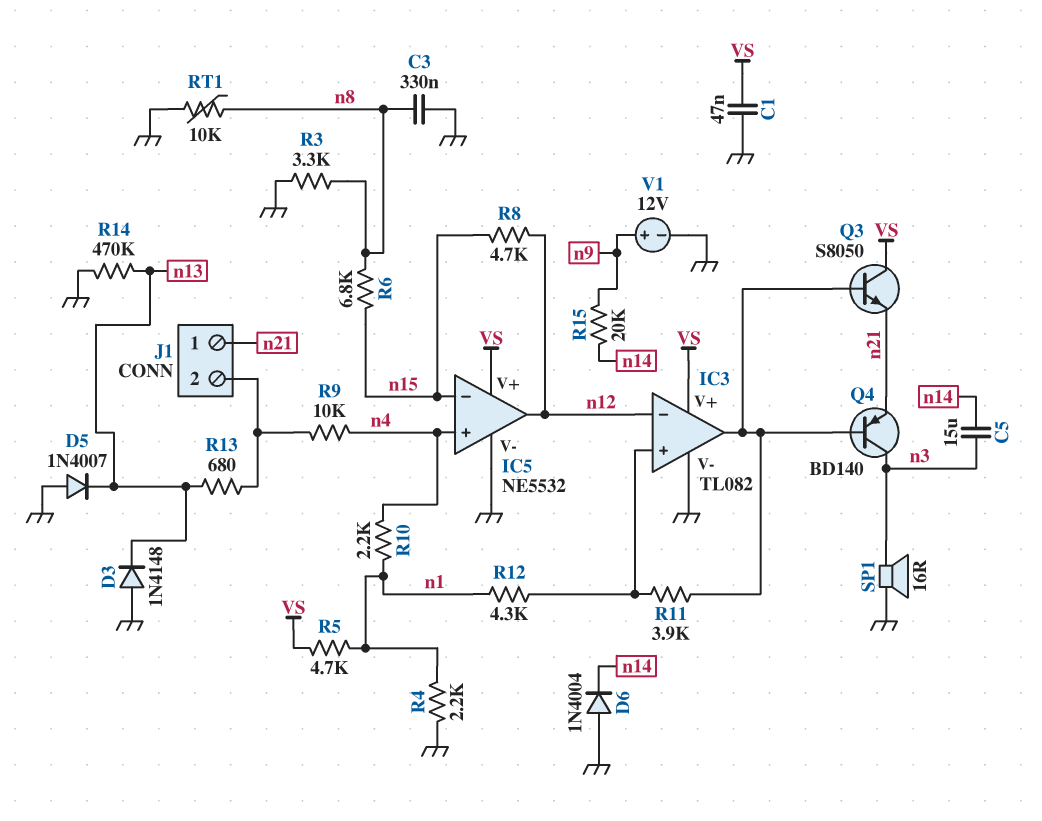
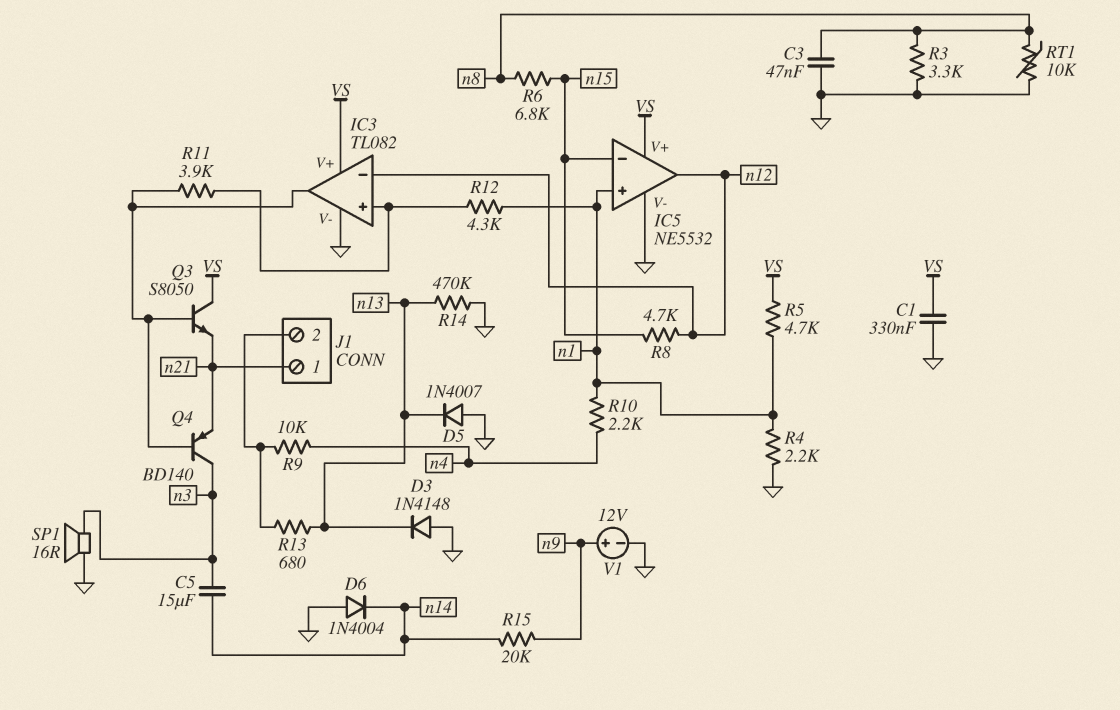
C1: 47nF (GND, VS) -> 330nF (GND, VS)
C3: 330nF (GND, n8) -> 47nF (GND, n8)
IC5 pin in+: n4 -> n1

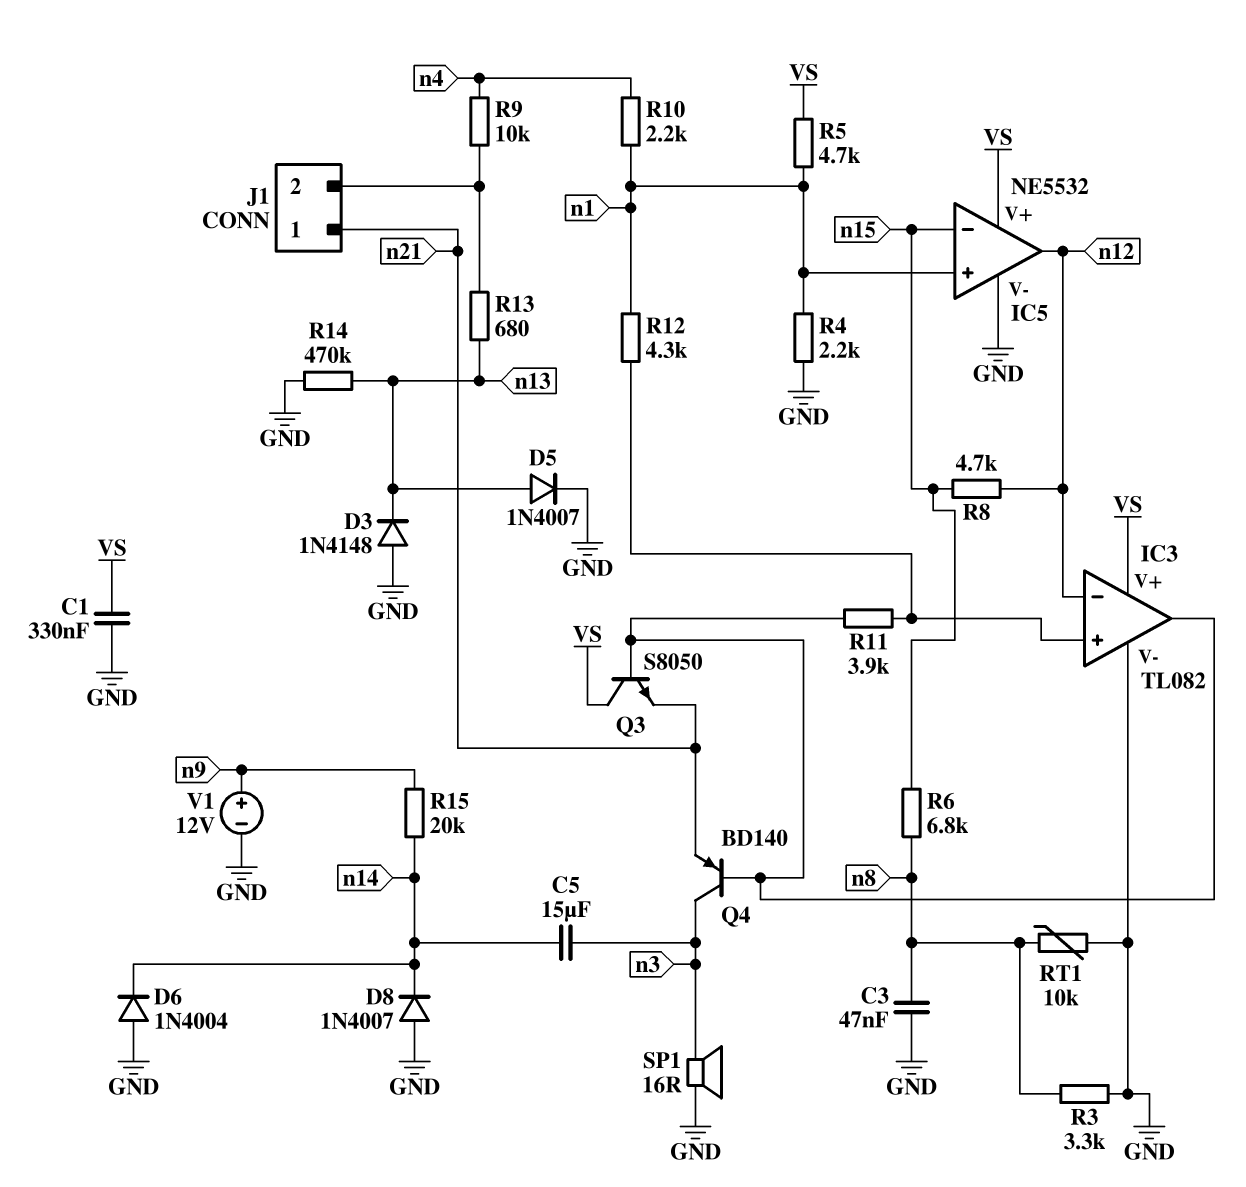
D5: diode 1N4007 (A GND, K n13) -> diode 1N4007 (A n13, K GND)
D8: none -> diode 1N4007 (A GND, K n14)

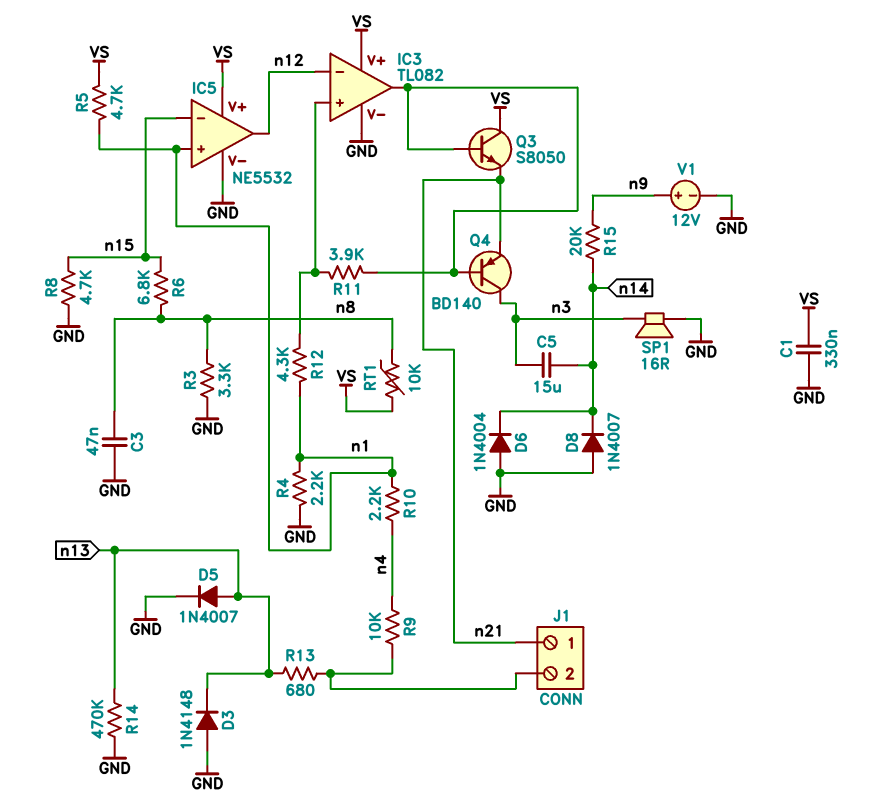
R8: 4.7k (n12, n15) -> 4.7k (GND, n15)
RT1: 10k (GND, n8) -> 10k (VS, n8)

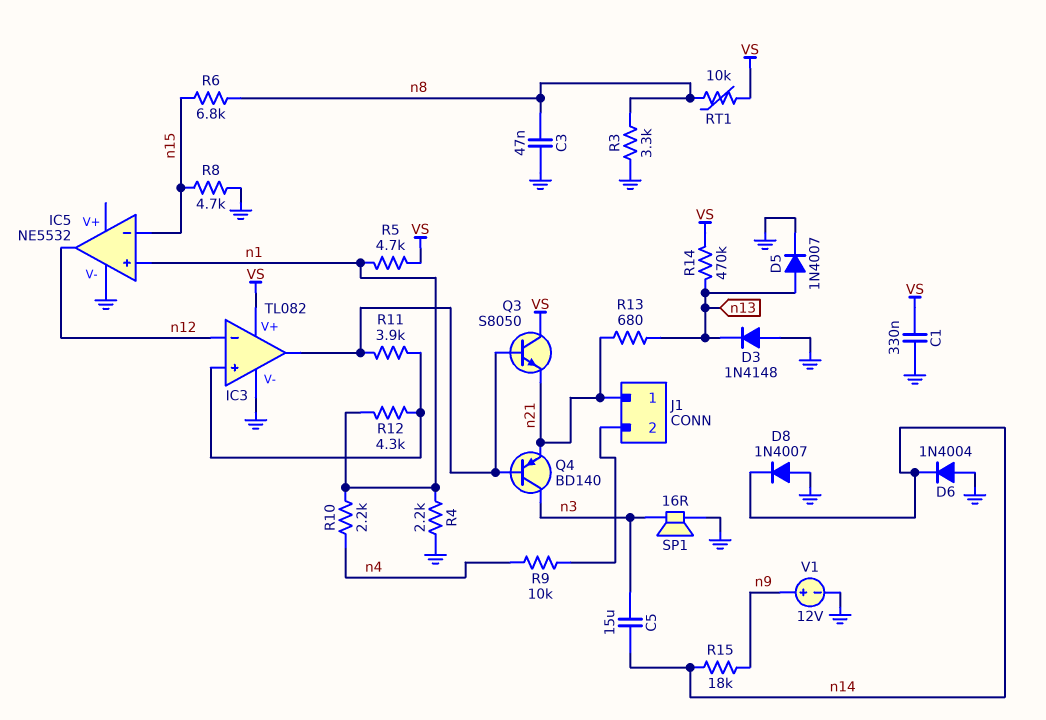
IC5 pin V+: VS -> none
R13: 680 (J1/2, n13) -> 680 (n13, n21)
R14: 470k (GND, n13) -> 470k (VS, n13)
R15: 20k (n9, n14) -> 18k (n9, n14)

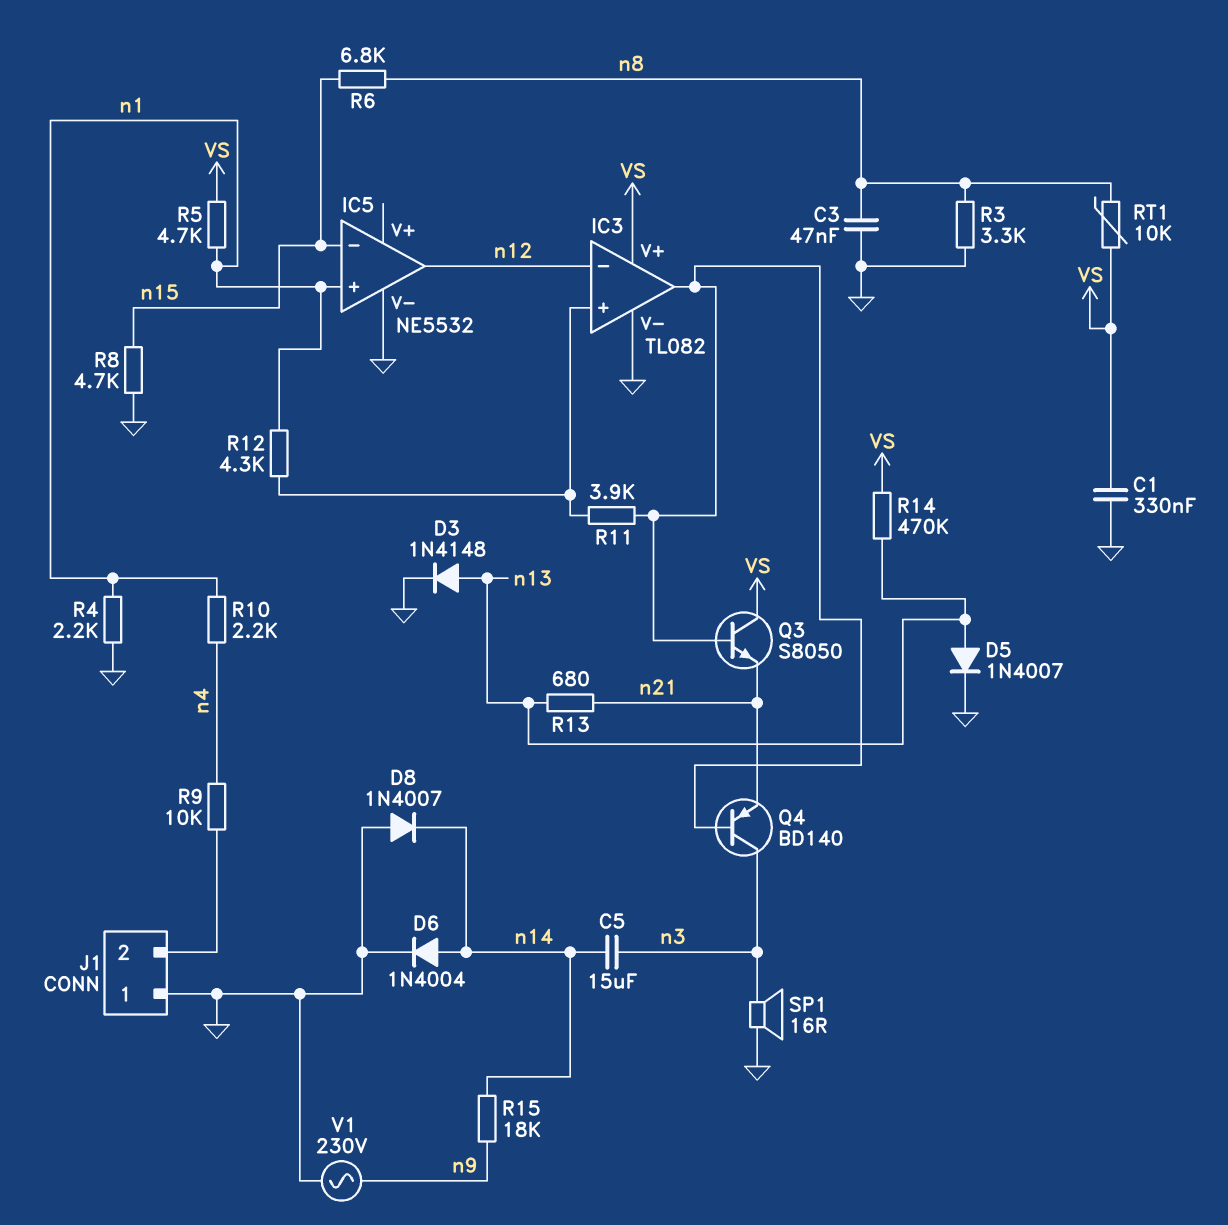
D3: diode 1N4148 (A GND, K n13) -> diode 1N4148 (A n13, K GND)
D6: diode 1N4004 (A GND, K n14) -> diode 1N4004 (A n14, K GND)
J1 pin 1: n21 -> GND
V1: 12V (plus n9, minus GND) -> AC 230V (GND, n9)

